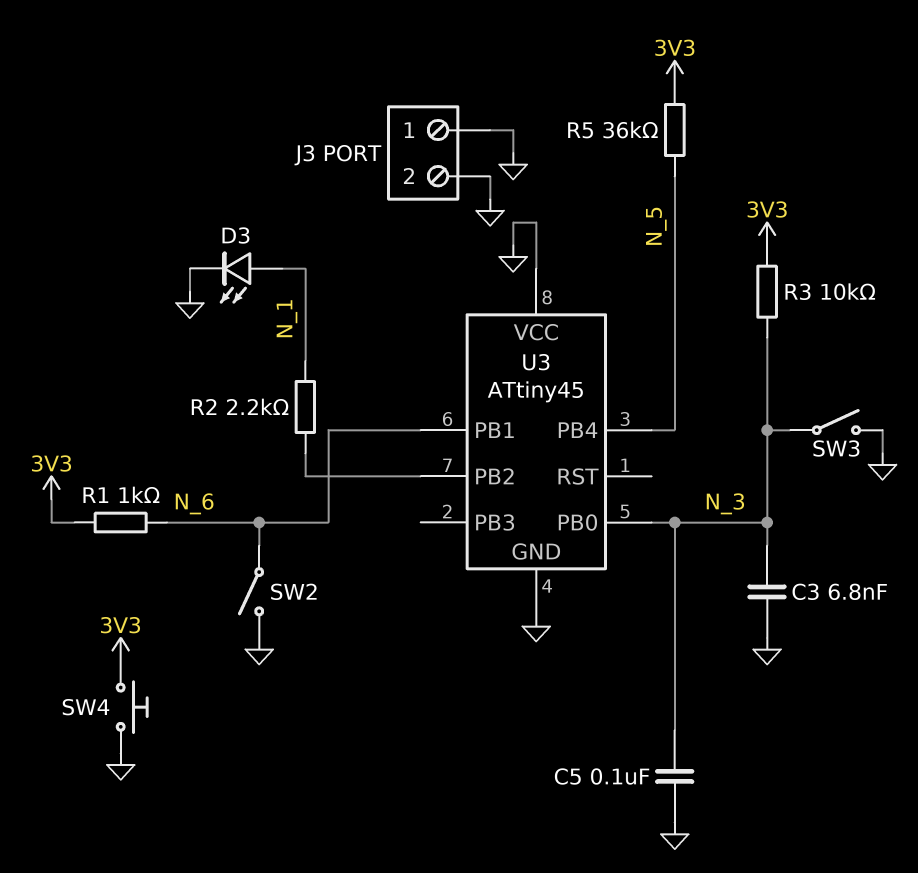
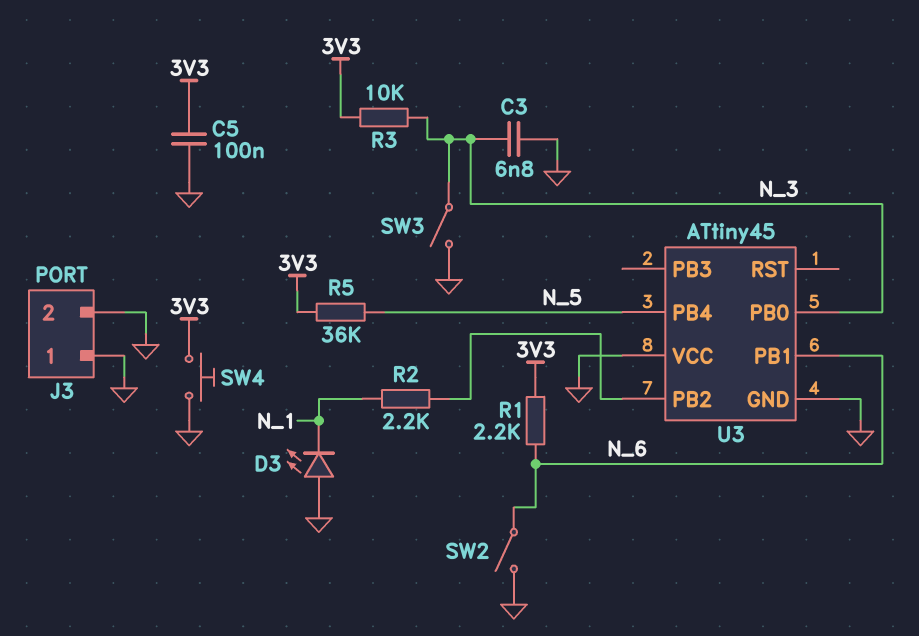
C5: 100nF (GND, N_3) -> 100nF (3V3, GND)
D3: LED (A N_1, K GND) -> LED (A GND, K N_1)
R1: 1k (3V3, N_6) -> 2.2k (3V3, N_6)

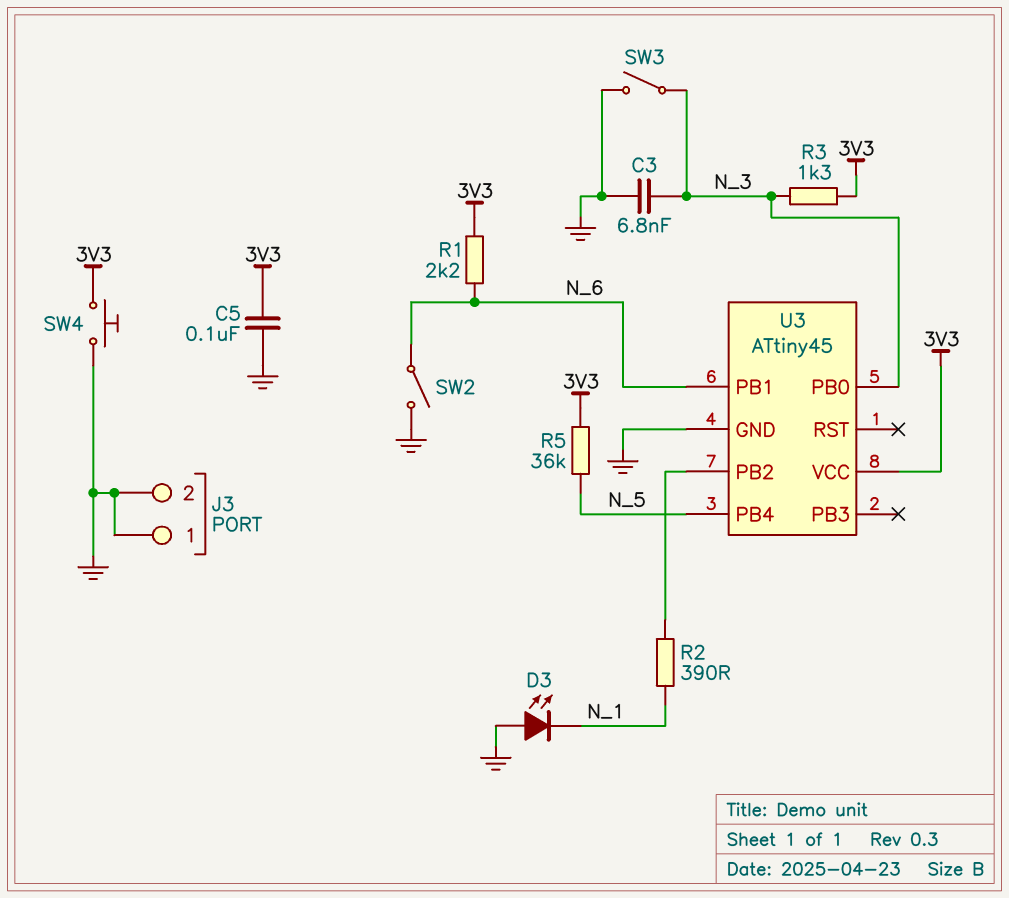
R2: 2.2k (N_1, U3/PB2) -> 390 (N_1, U3/PB2)
R3: 10k (3V3, N_3) -> 1.3k (3V3, N_3)
U3 pin VCC: GND -> 3V3

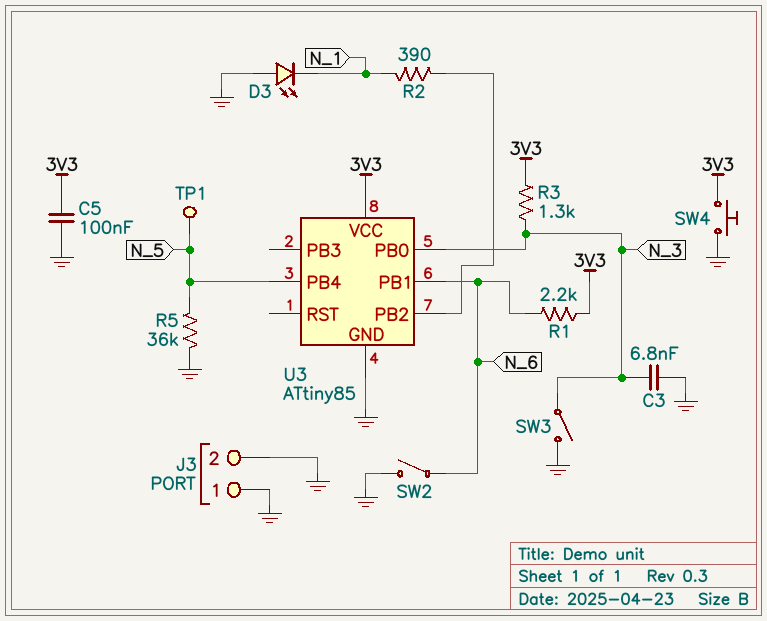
R5: 36k (3V3, N_5) -> 36k (GND, N_5)
TP1: none -> test point (N_5)
U3: ATtiny45 -> ATtiny85

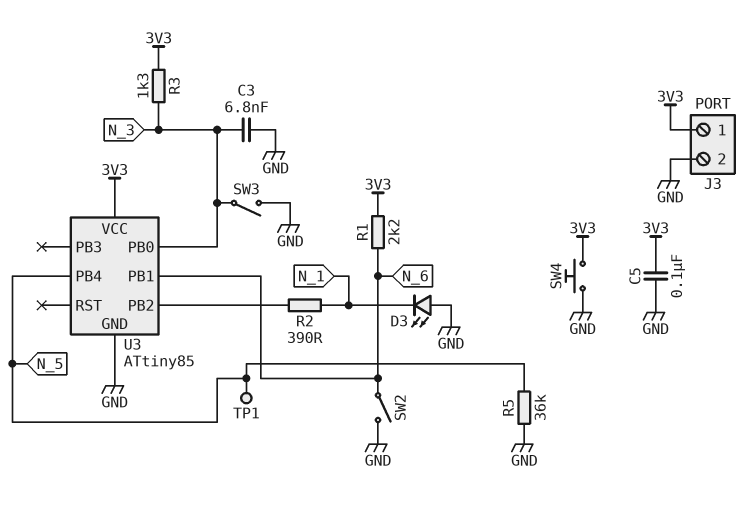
J3 pin 1: GND -> 3V3

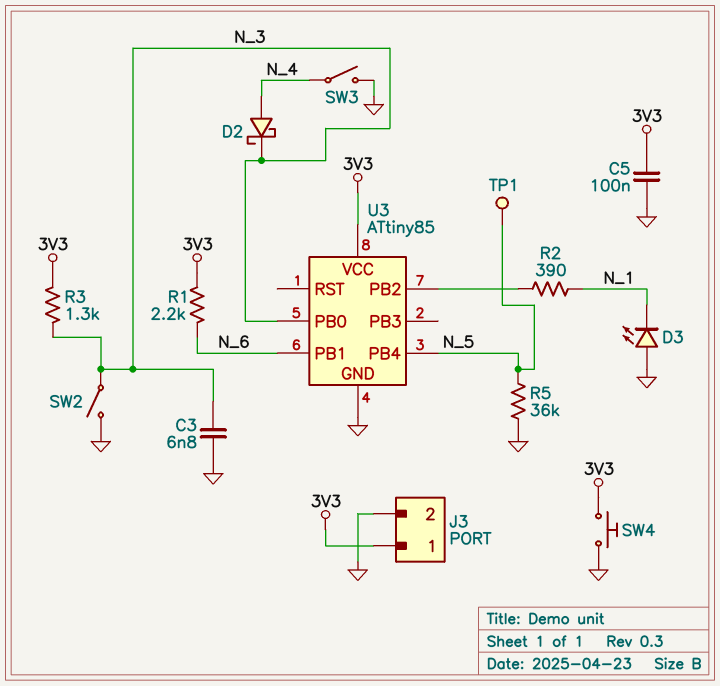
D2: none -> schottky (A N_4, K N_3)
SW2: switch (GND, N_6) -> switch (GND, N_3)
SW3: switch (GND, N_3) -> switch (GND, N_4)

